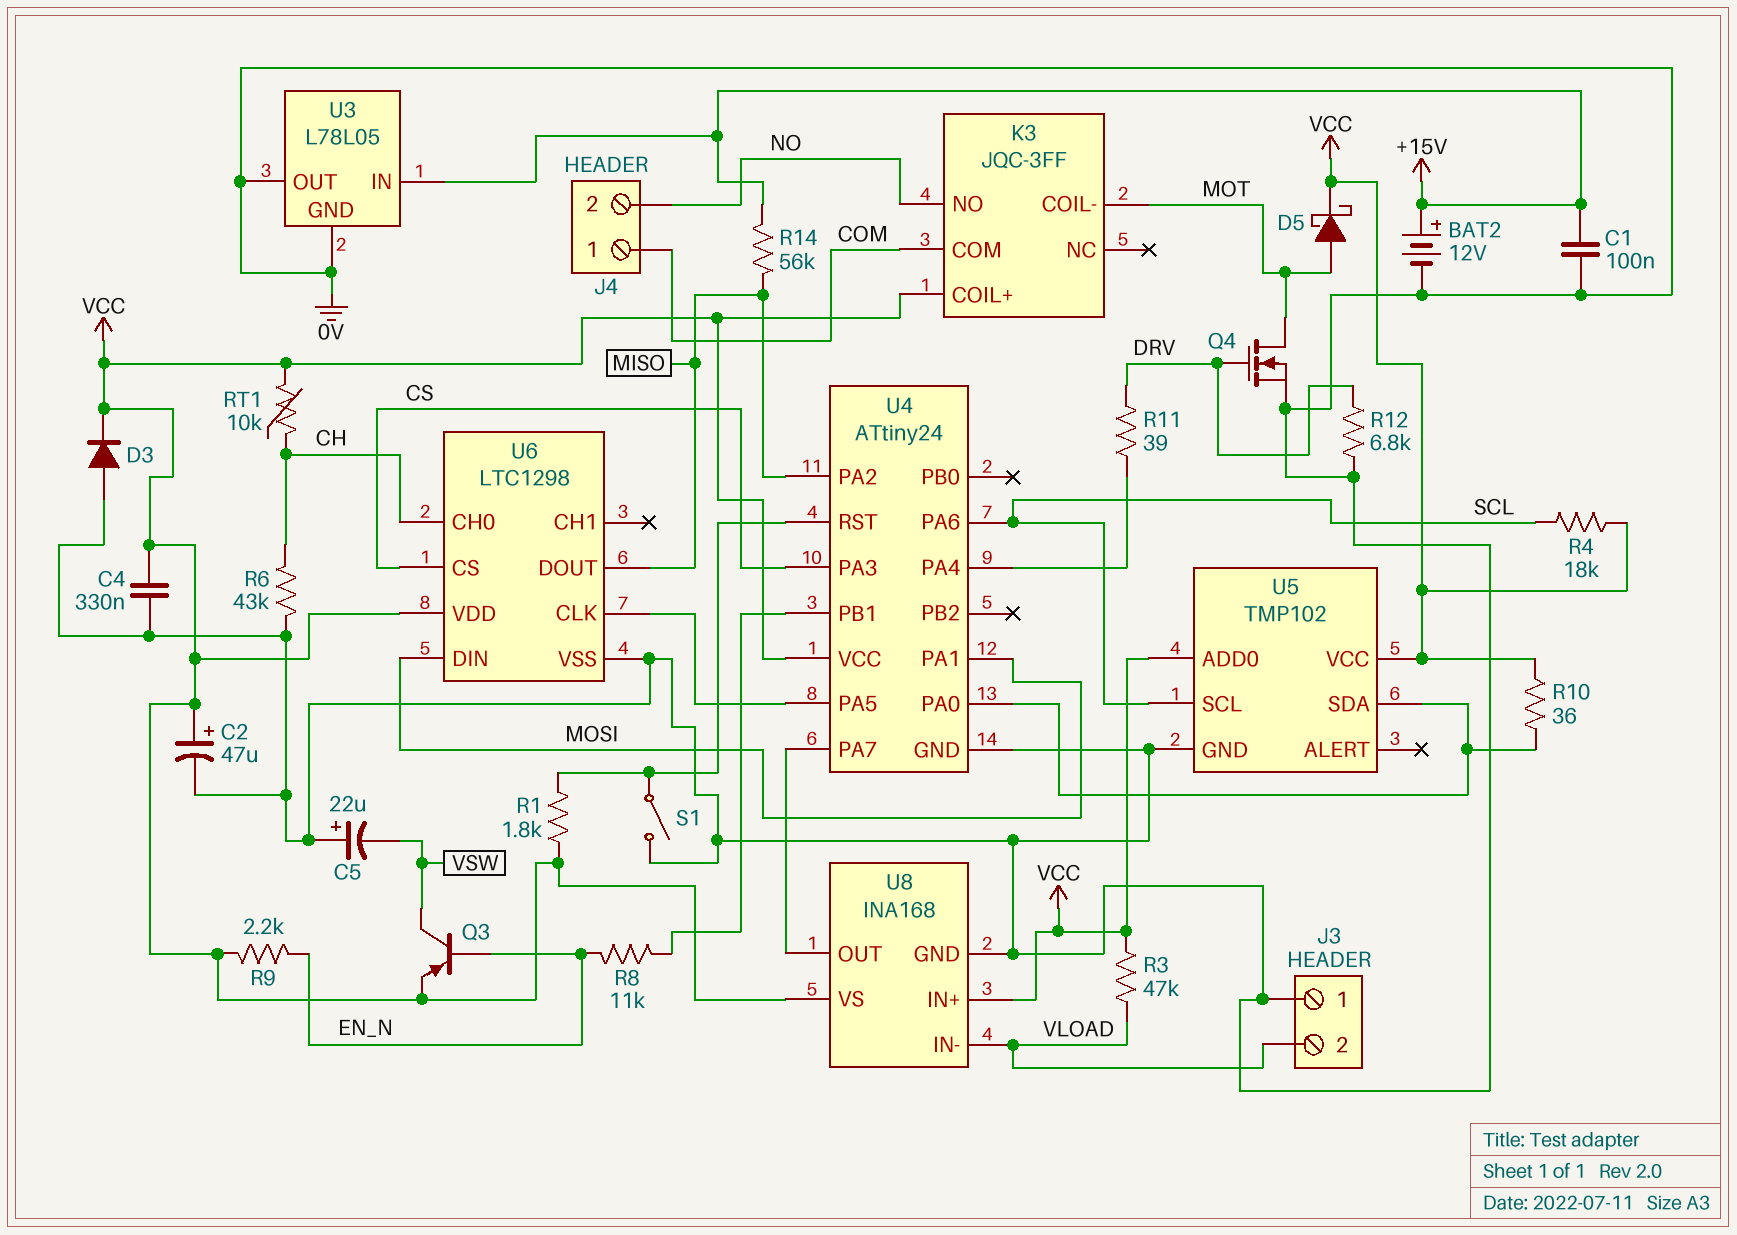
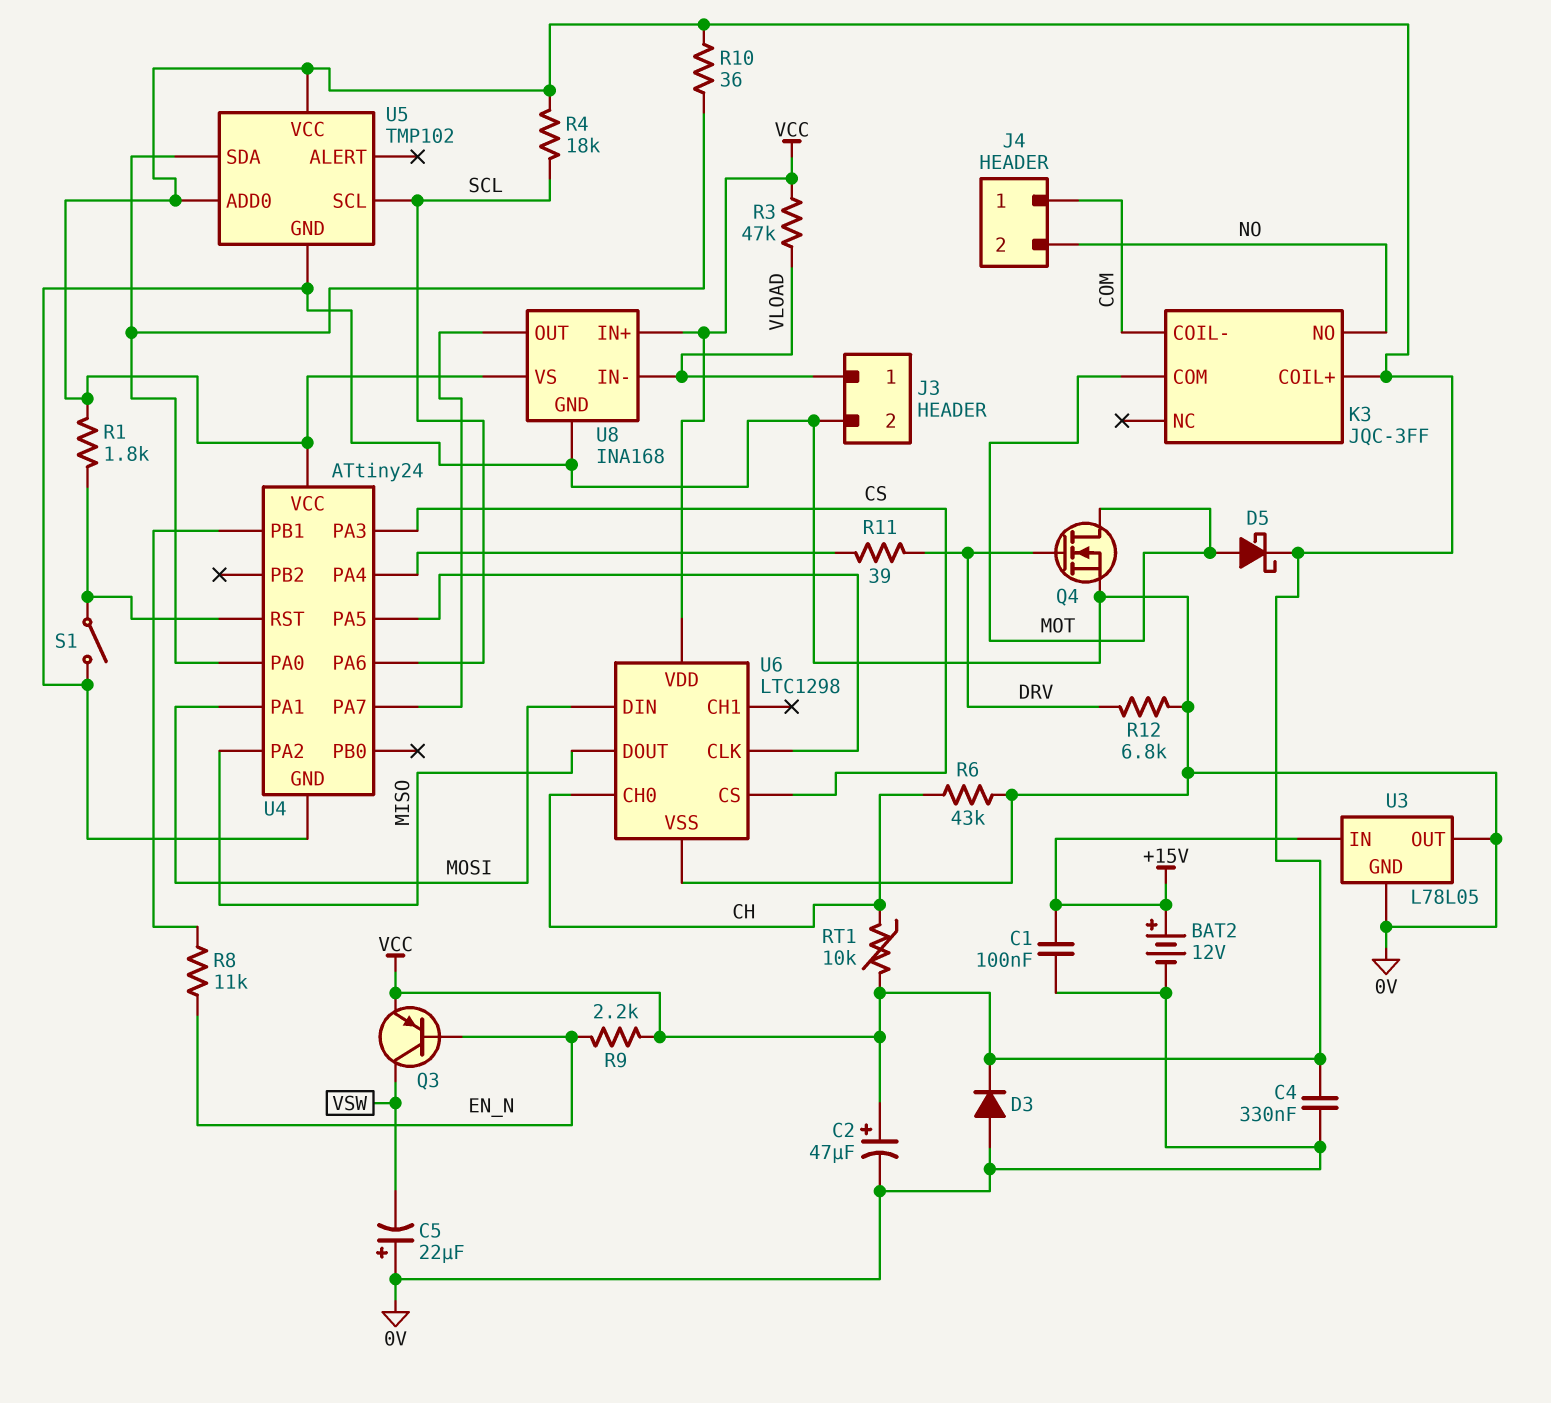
J3 pin 1: 0V -> VLOAD
J3 pin 2: VLOAD -> 0V
K3 pin COIL-: MOT -> COM
K3 pin COM: COM -> MOT
R14: 56k (+15V, MISO) -> none

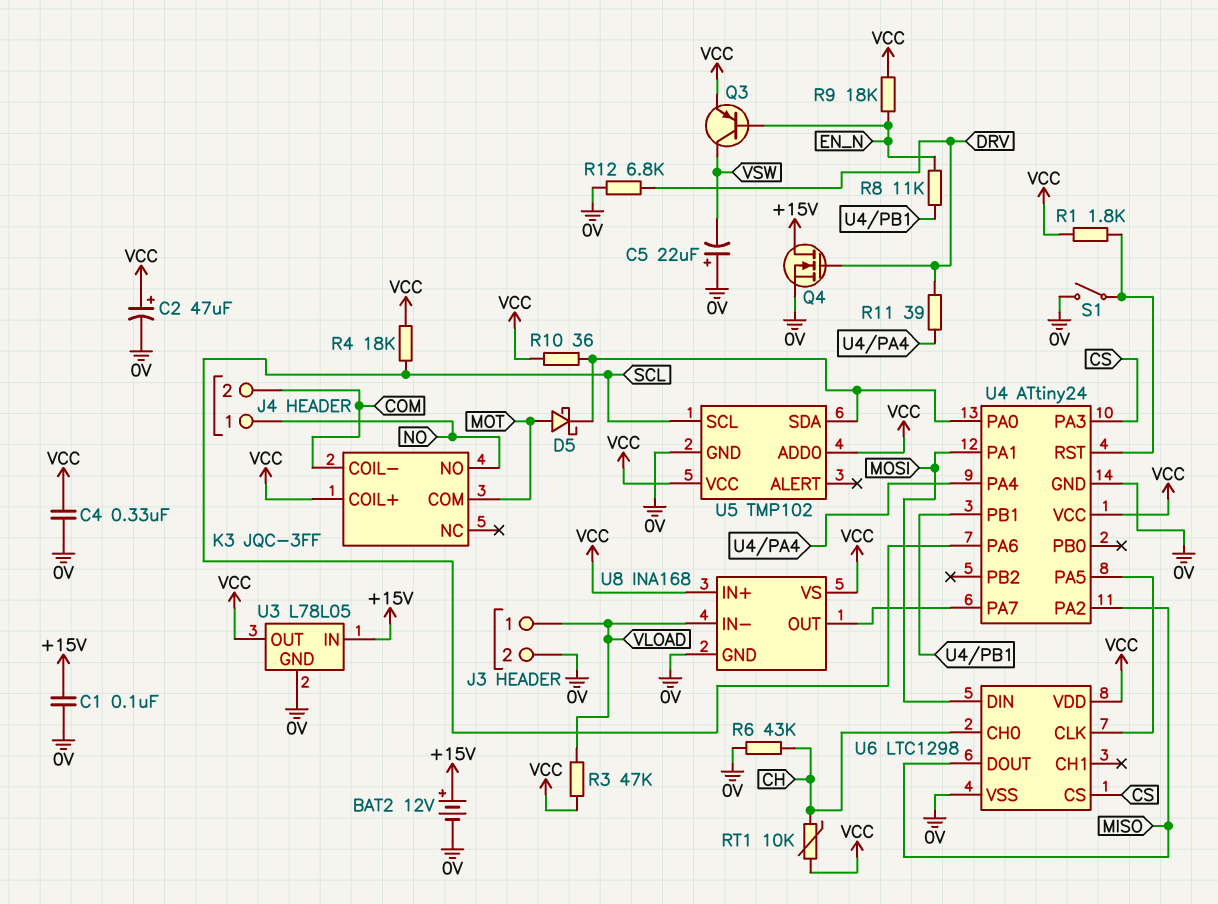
D3: diode (A 0V, K VCC) -> none
D5: schottky (A MOT, K VCC) -> schottky (A MOT, K U4/PA0)
J4 pin 1: COM -> NO
J4 pin 2: NO -> COM
Q4: NMOS (G DRV, D MOT, S 0V) -> NMOS (G DRV, D +15V, S 0V)
R9: 2.2k (EN_N, VCC) -> 18k (EN_N, VCC)
U3 pin OUT: 0V -> VCC

